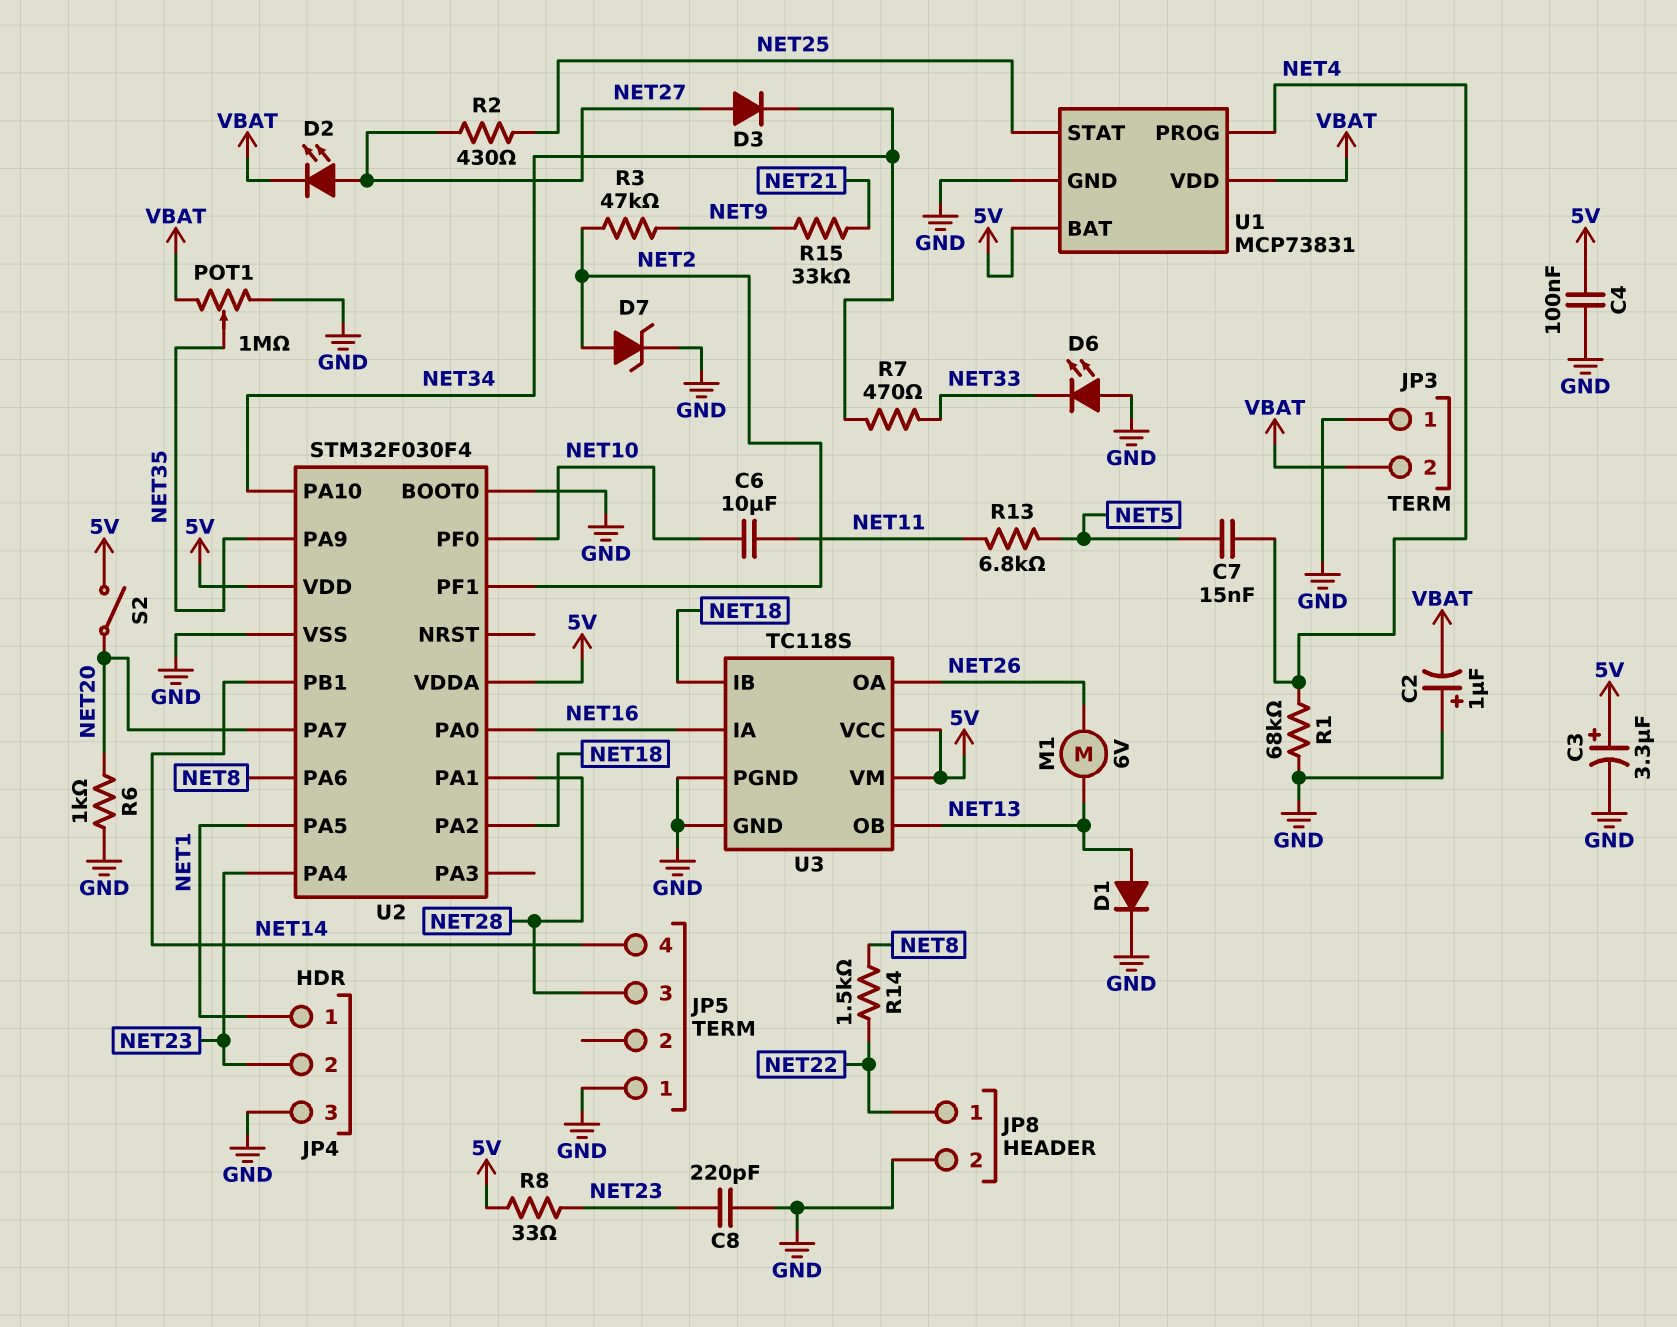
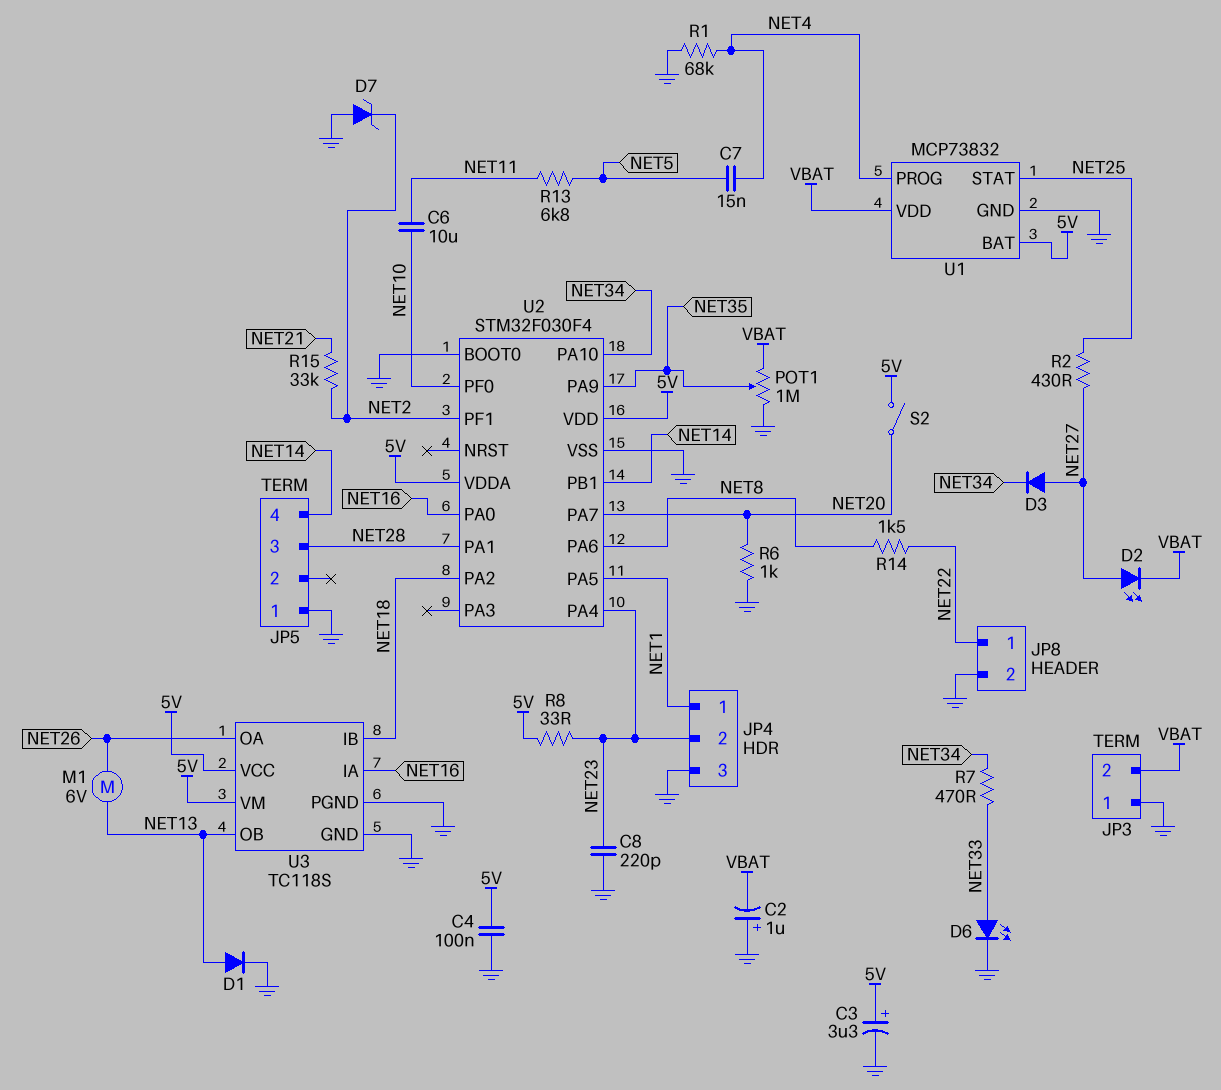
D6: LED (A GND, K NET33) -> LED (A NET33, K GND)
D7: zener (A NET2, K GND) -> zener (A GND, K NET2)
R3: 47k (NET2, NET9) -> none
R15: 33k (NET9, NET21) -> 33k (NET2, NET21)
U1: MCP73831 -> MCP73832

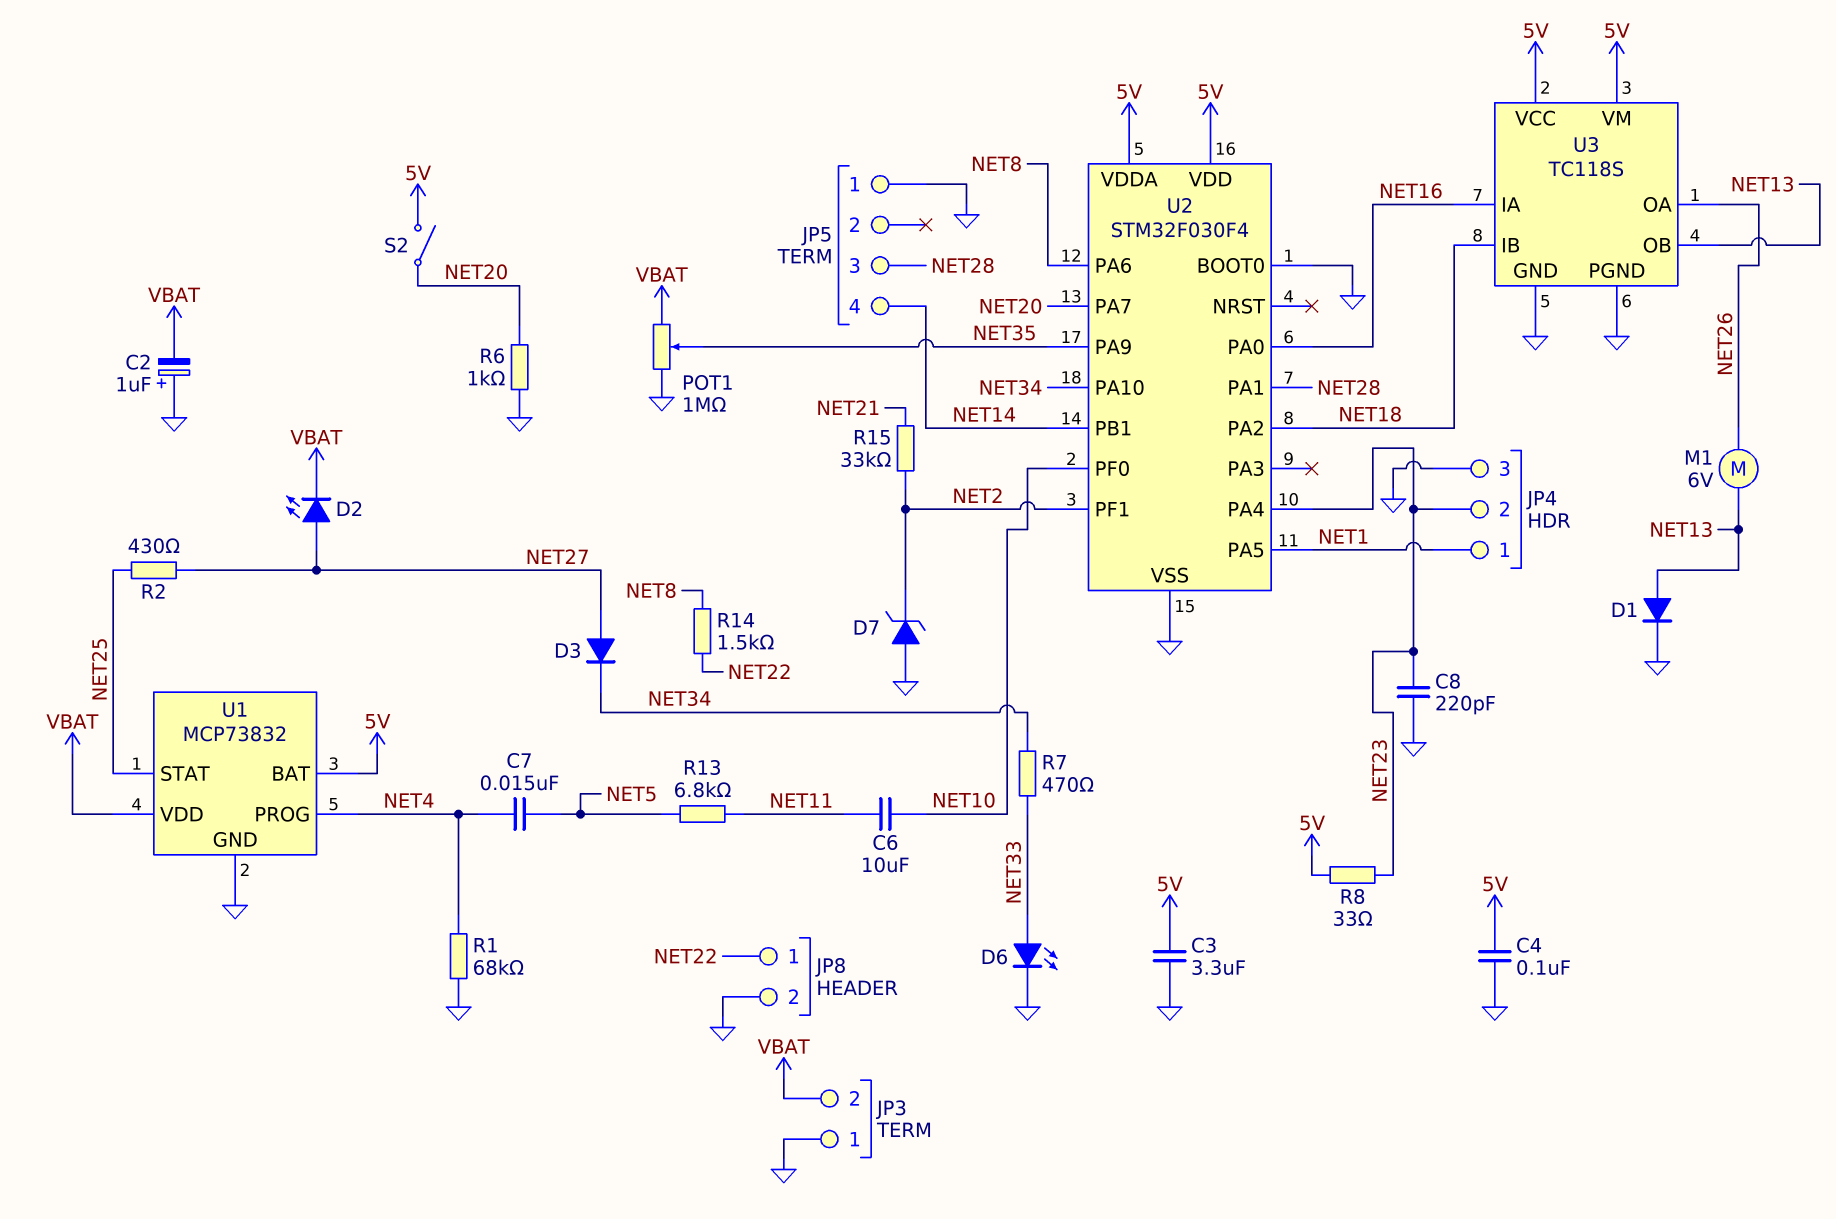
C3: 3.3uF (plus 5V, minus GND) -> 3.3uF (5V, GND)

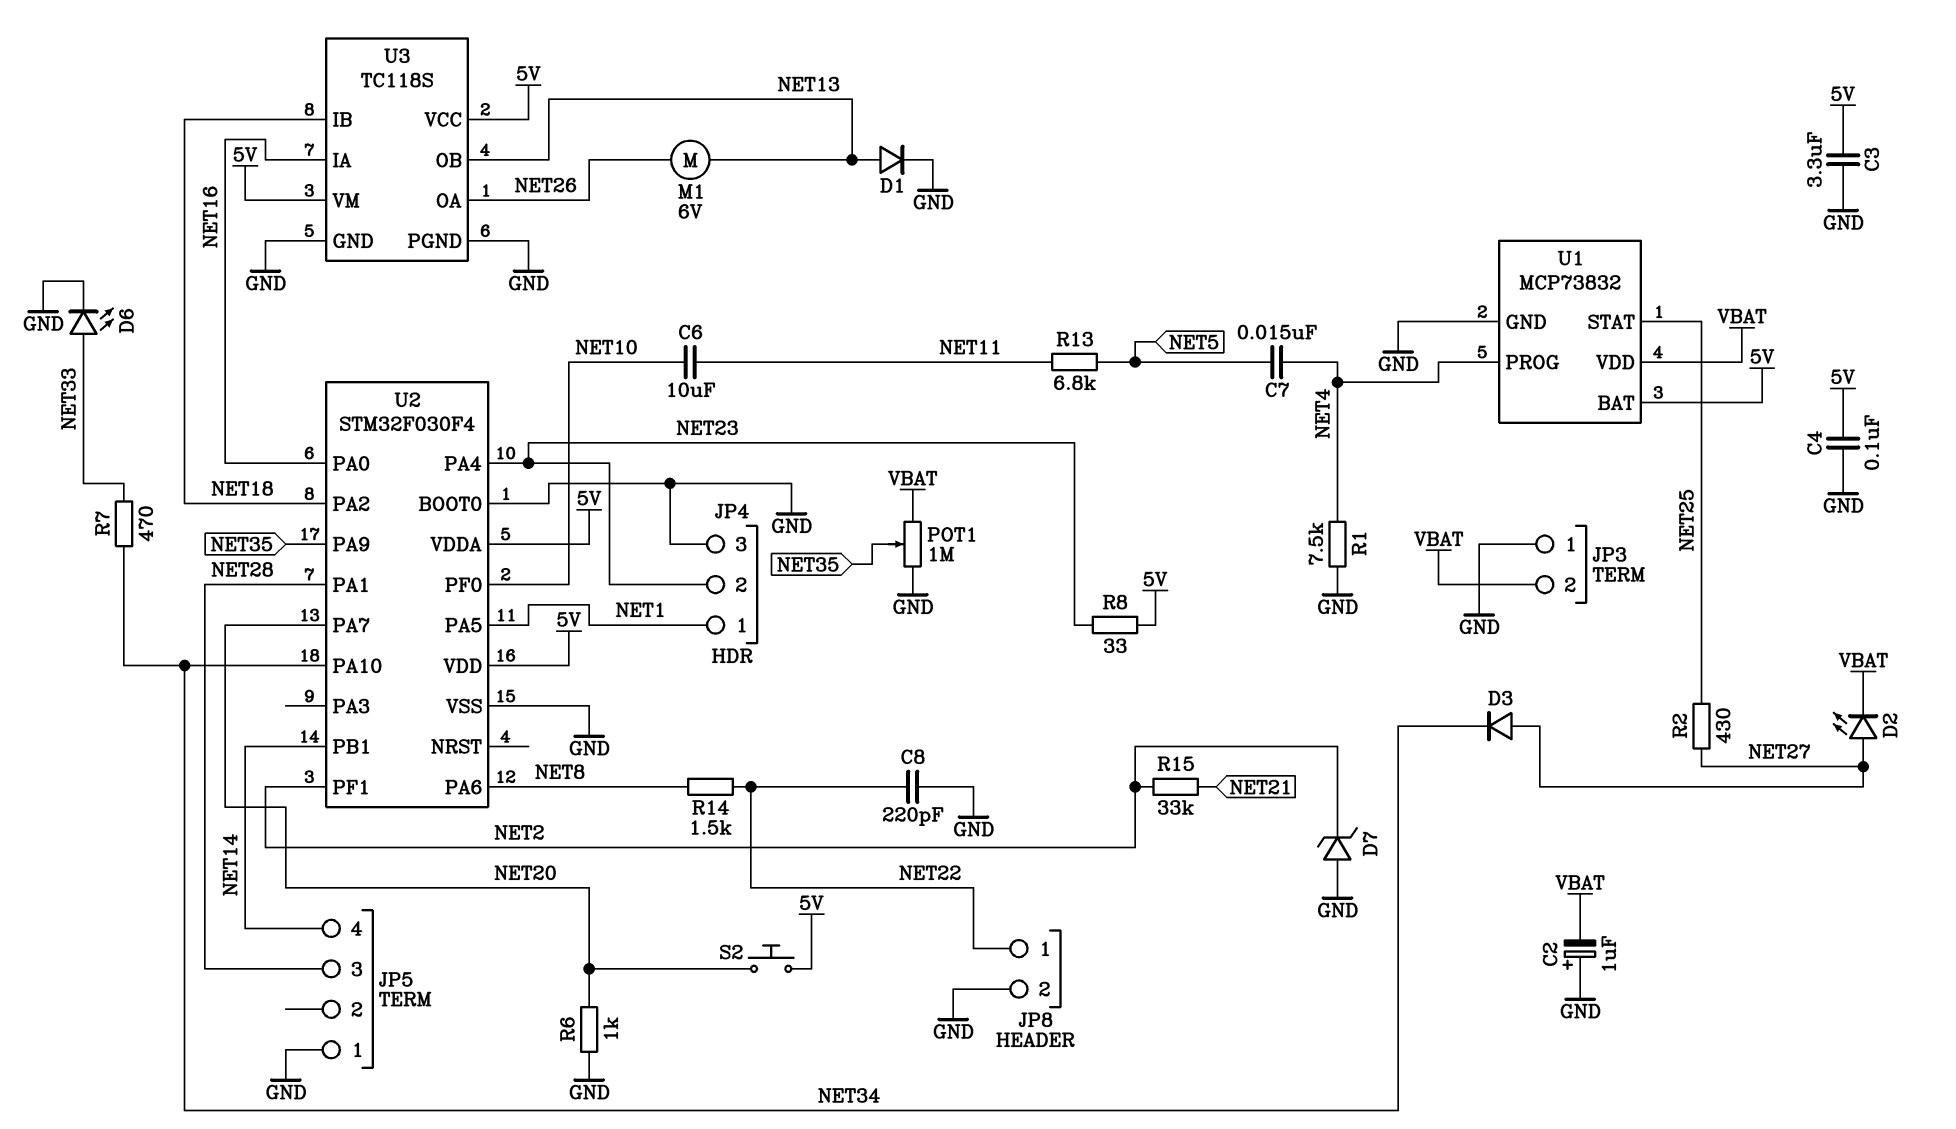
C8: 220pF (GND, NET23) -> 220pF (GND, NET22)
R1: 68k (GND, NET4) -> 7.5k (GND, NET4)
S2: switch (5V, NET20) -> button (5V, NET20)

